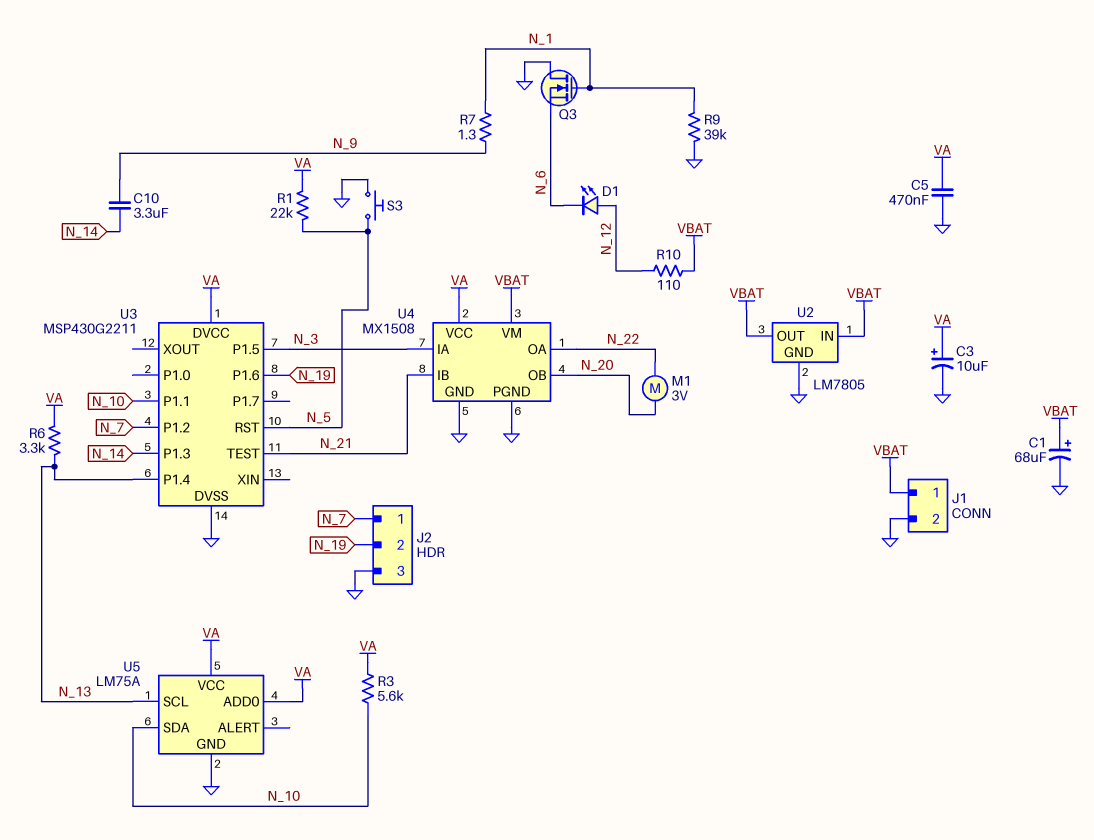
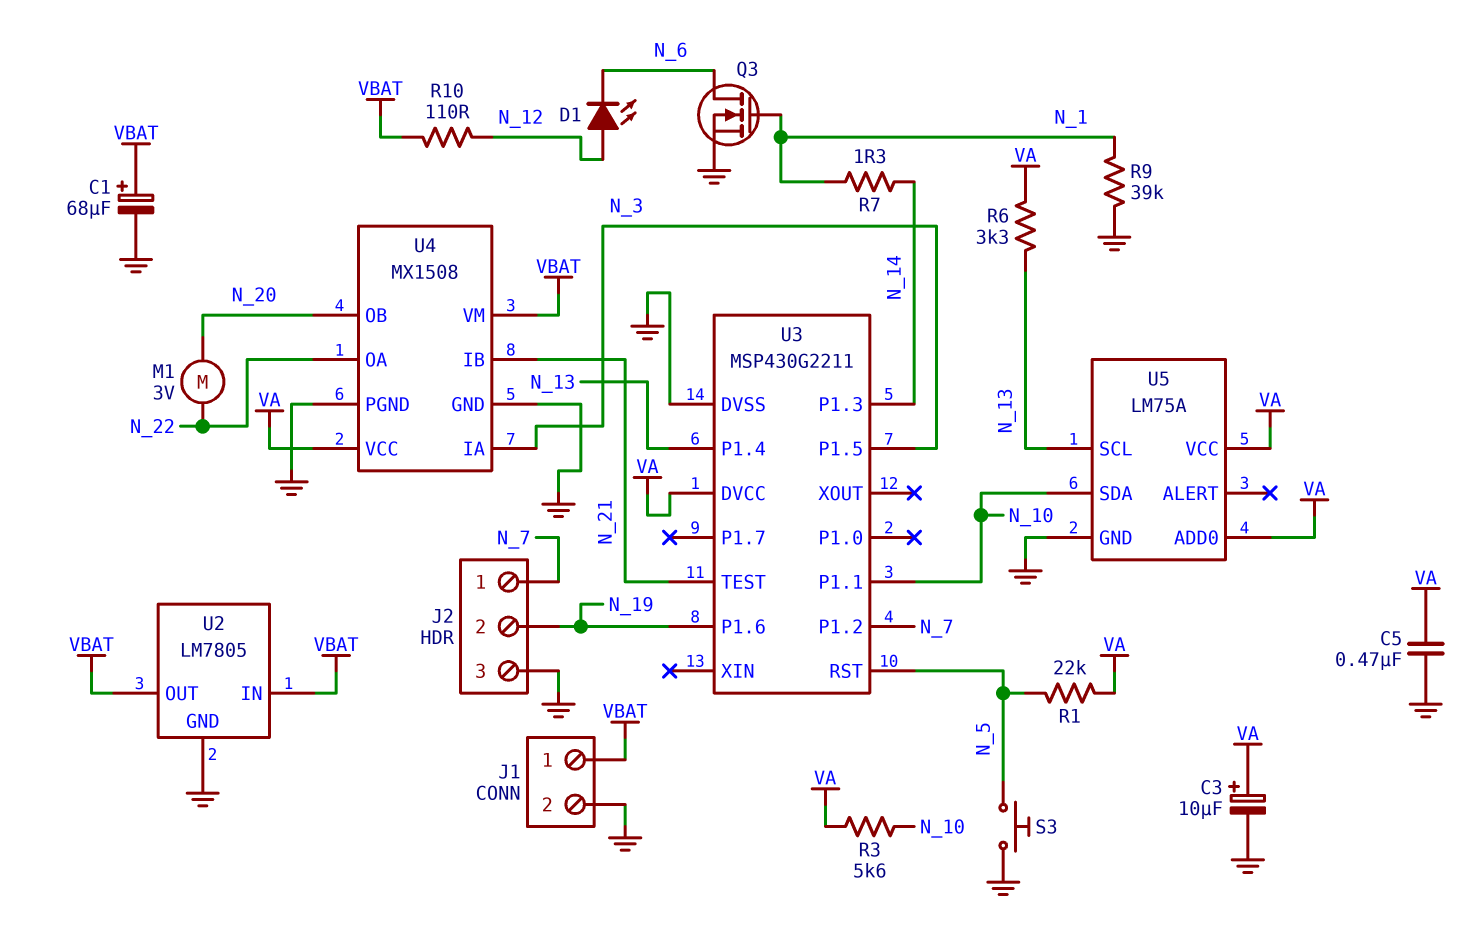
C10: 3.3uF (N_9, N_14) -> none
Q3: NMOS (G N_1, D GND, S N_6) -> NMOS (G N_1, D N_6, S GND)
R7: 1.3 (N_1, N_9) -> 1.3 (N_1, N_14)

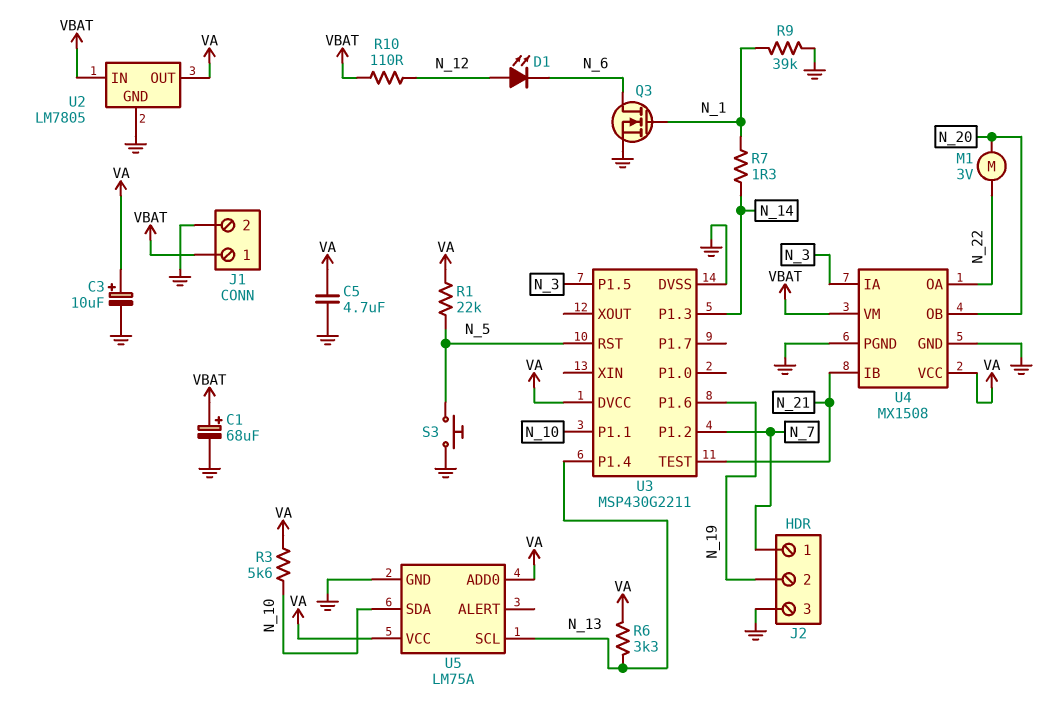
C5: 470nF (GND, VA) -> 4.7uF (GND, VA)
U2 pin OUT: VBAT -> VA

